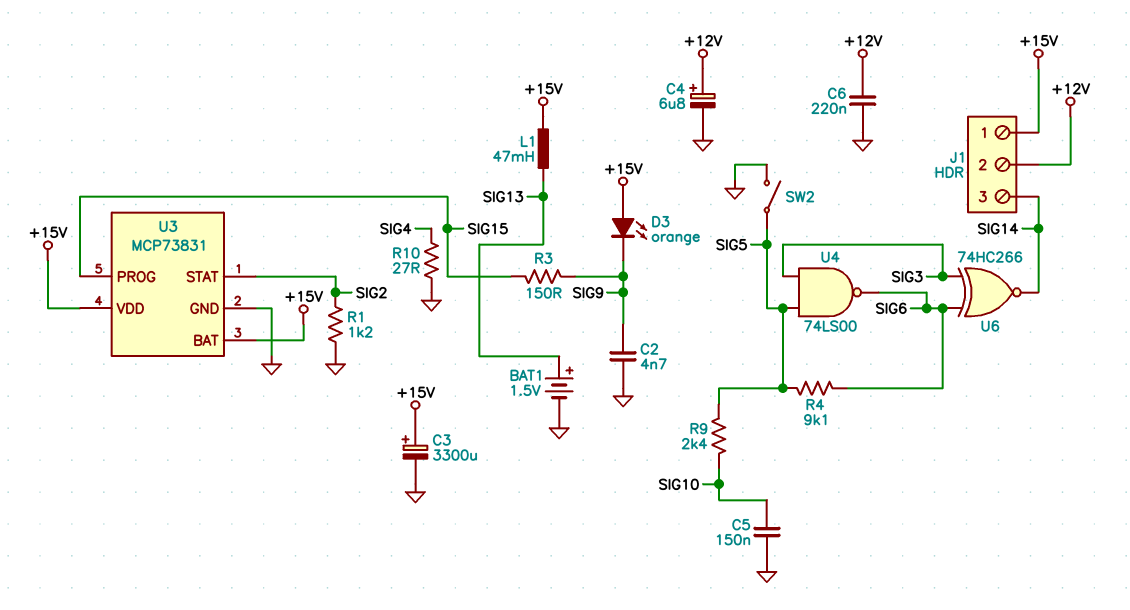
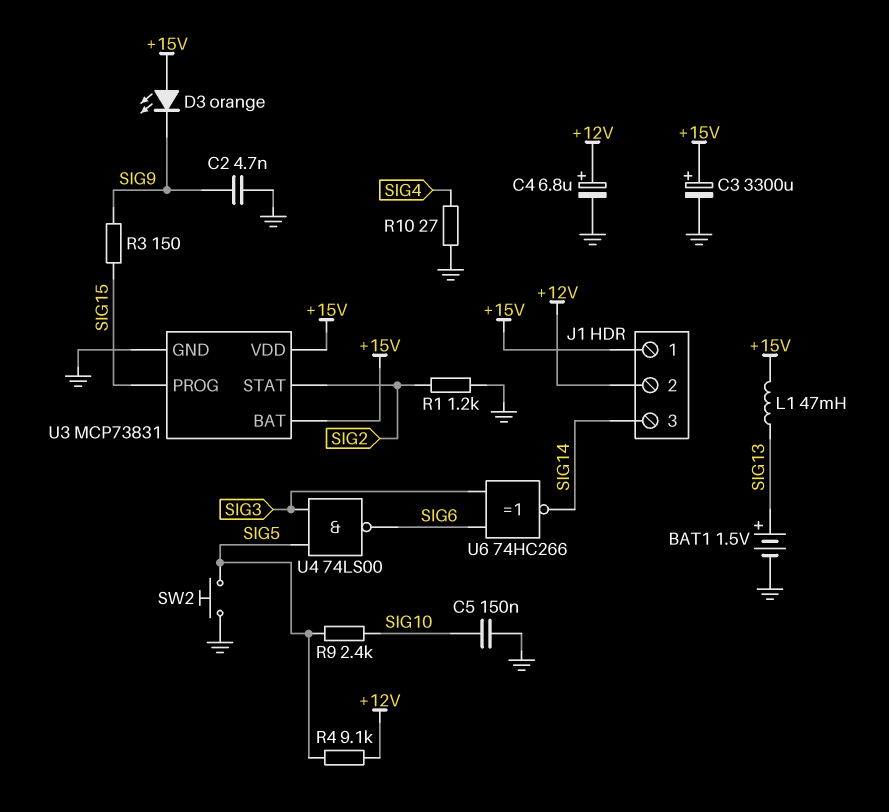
C6: 220nF (+12V, GND) -> none
R4: 9.1k (SIG5, SIG6) -> 9.1k (+12V, SIG5)
SW2: switch (GND, SIG5) -> button (GND, SIG5)

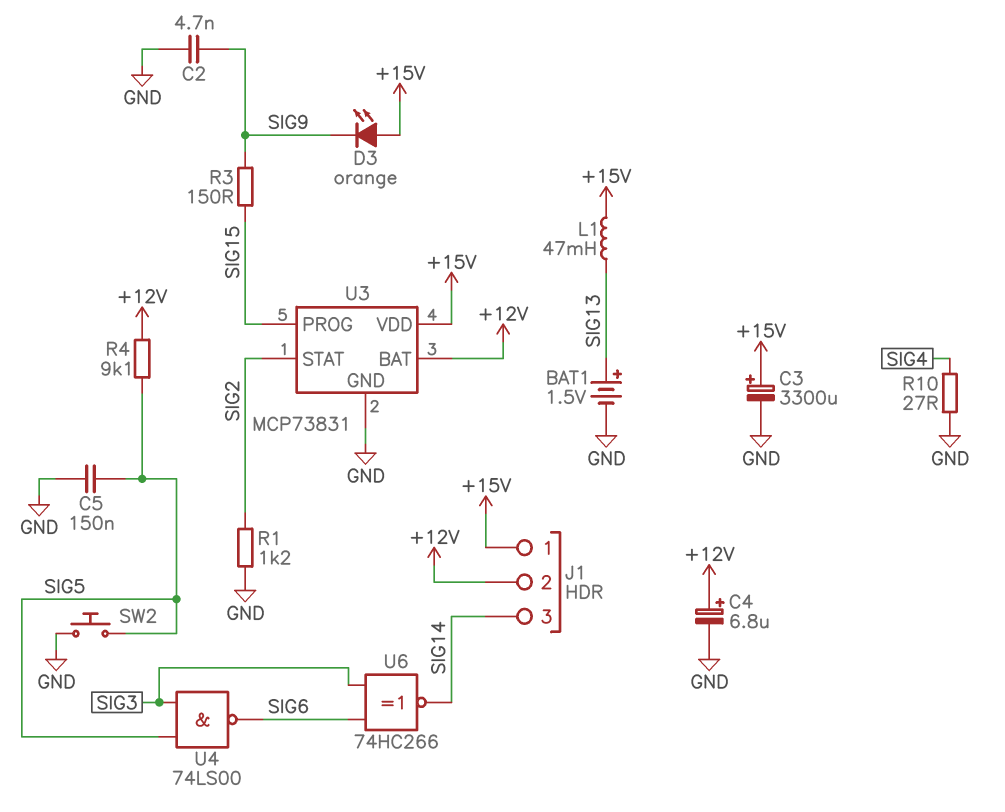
C5: 150nF (GND, SIG10) -> 150nF (GND, SIG5)
R9: 2.4k (SIG5, SIG10) -> none
U3 pin BAT: +15V -> +12V

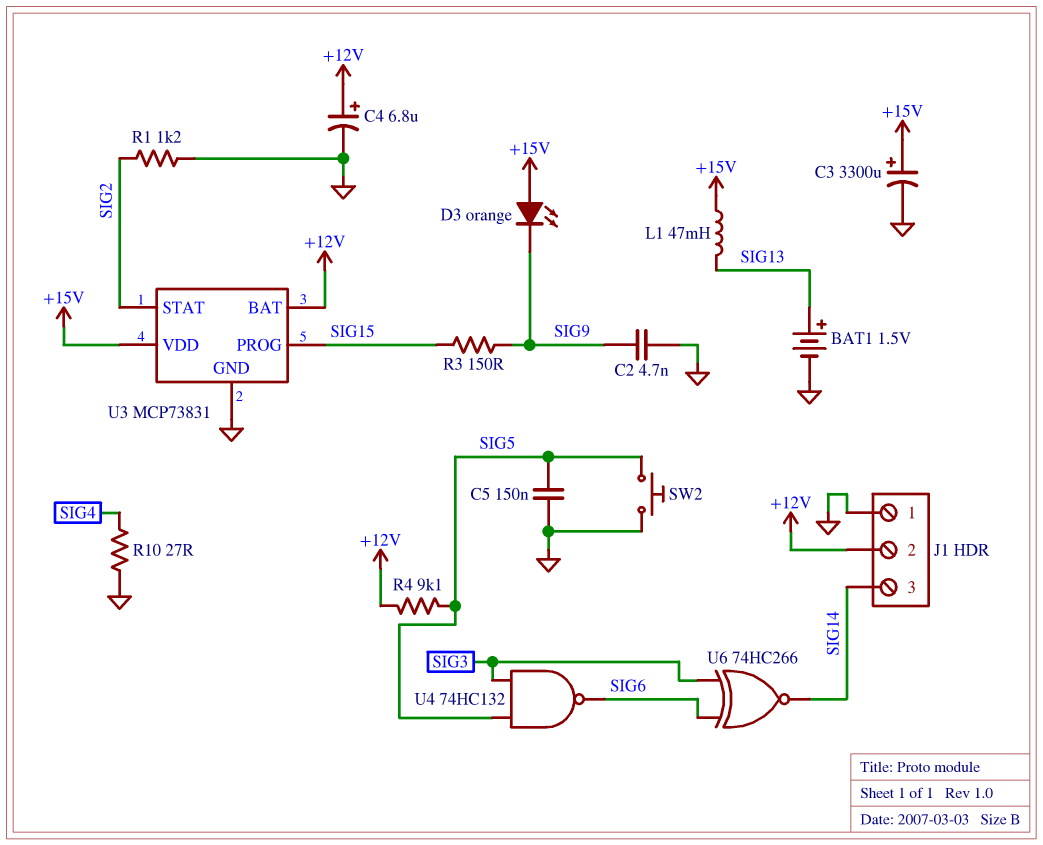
J1 pin 1: +15V -> GND
U4: NAND 74LS00 (in SIG3, in SIG5, out SIG6) -> NAND 74HC132 (in SIG3, in SIG5, out SIG6)

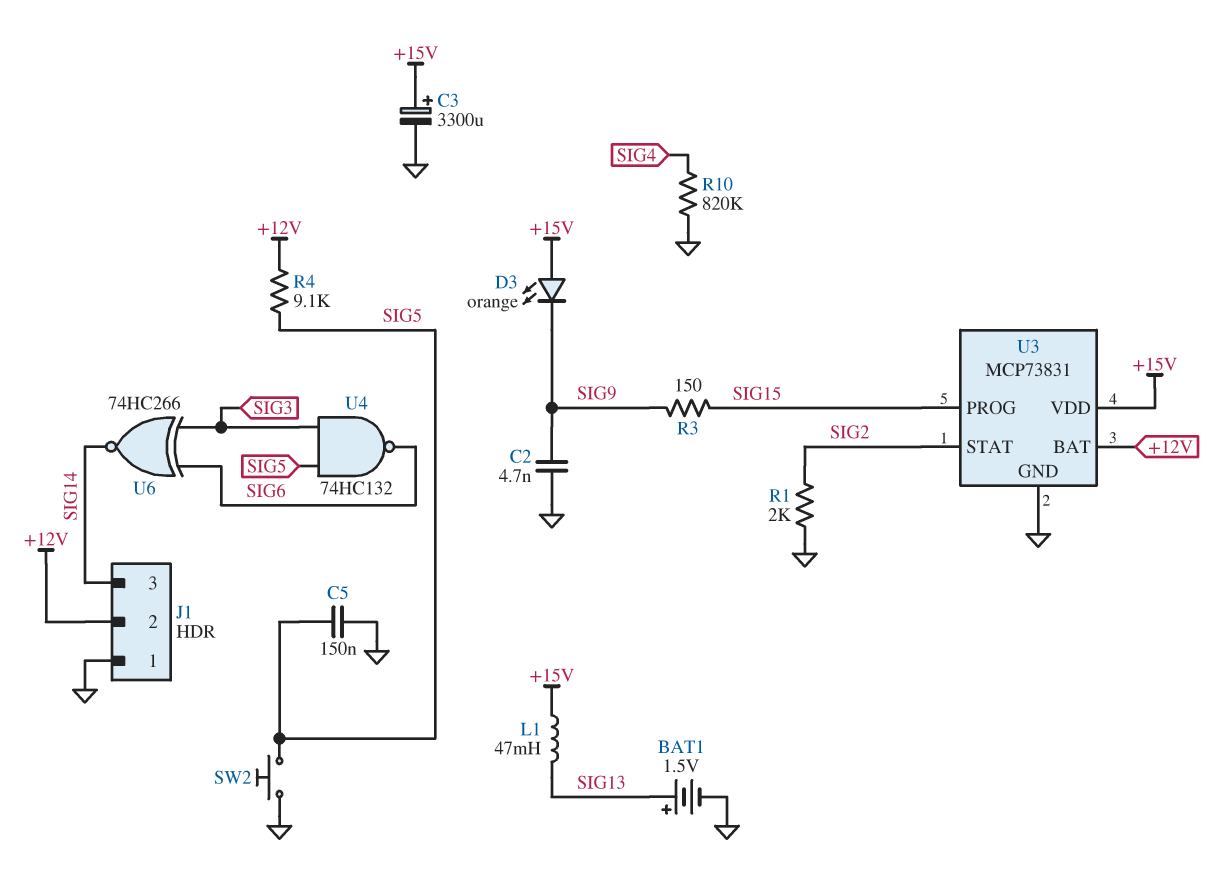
C4: 6.8uF (plus +12V, minus GND) -> none
R1: 1.2k (GND, SIG2) -> 2k (GND, SIG2)
R10: 27 (GND, SIG4) -> 820k (GND, SIG4)

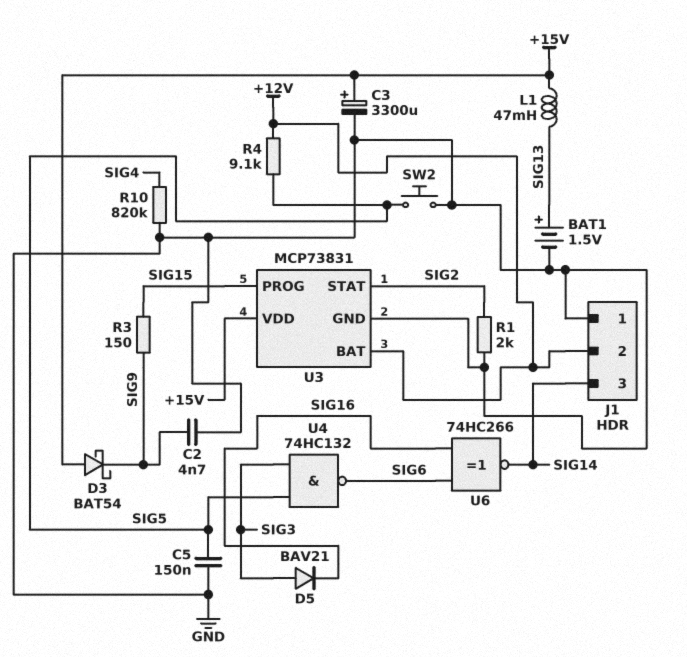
D3: LED orange (A +15V, K SIG9) -> schottky BAT54 (A +15V, K SIG9)
D5: none -> diode BAV21 (A SIG3, K SIG16)
U6: XNOR 74HC266 (in SIG3, in SIG6, out SIG14) -> XNOR 74HC266 (in SIG6, in SIG16, out SIG14)

